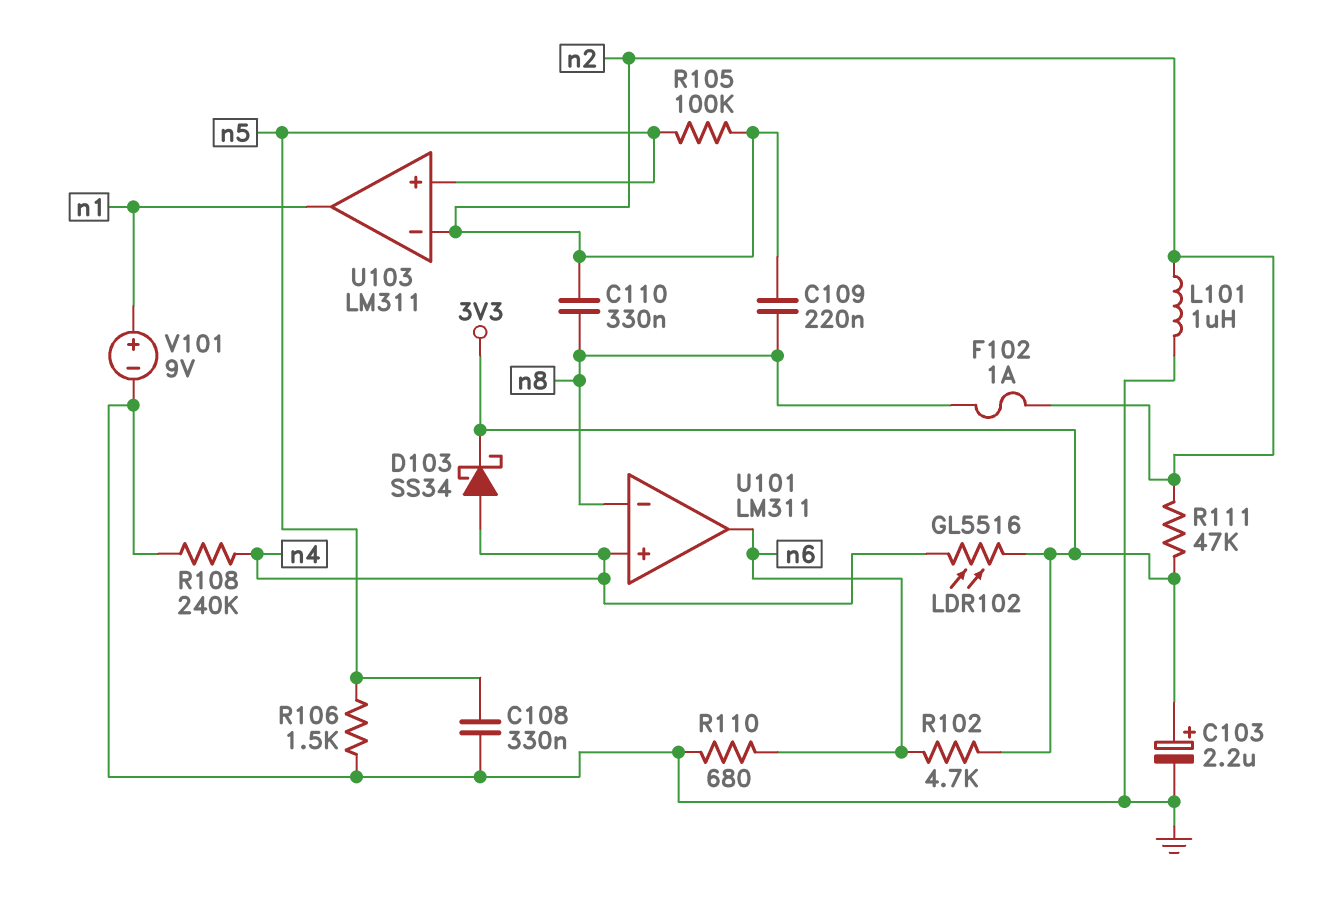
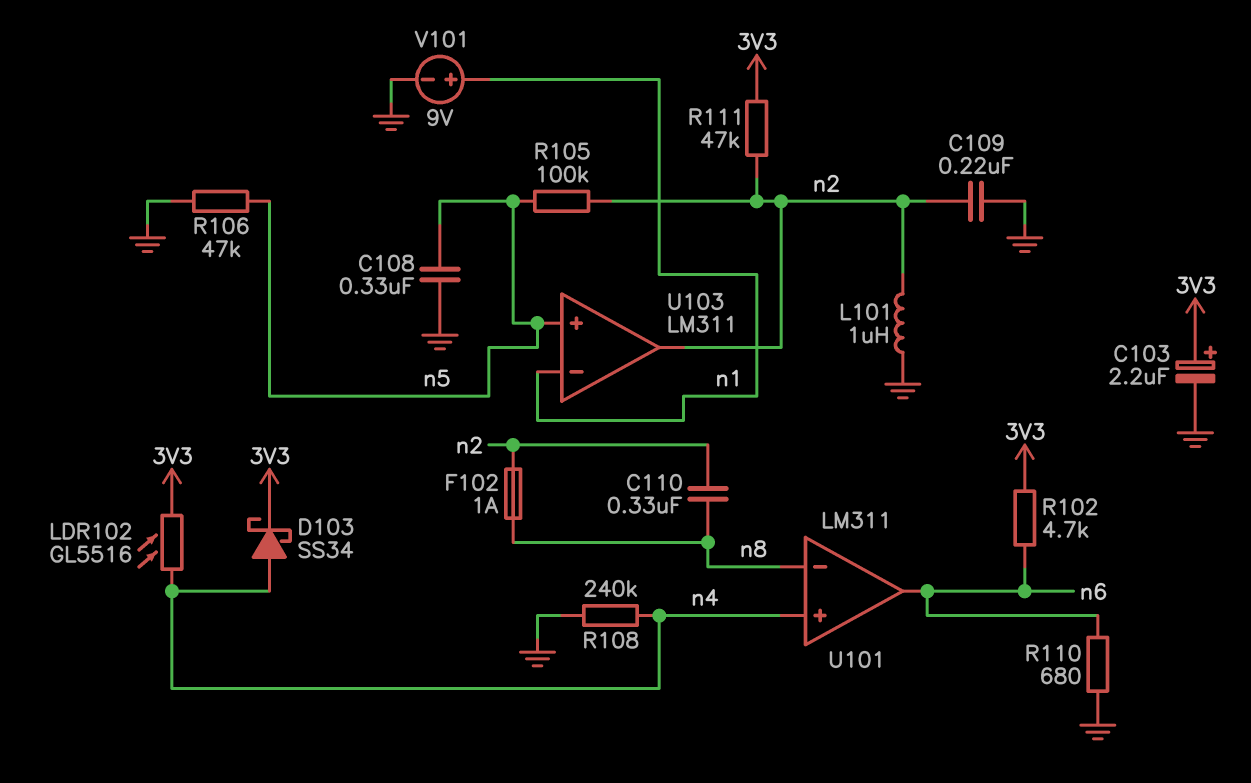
C109: 220nF (n2, n8) -> 220nF (GND, n2)
R106: 1.5k (GND, n5) -> 47k (GND, n5)
U103 pin in-: n2 -> n1
U103 pin out: n1 -> n2

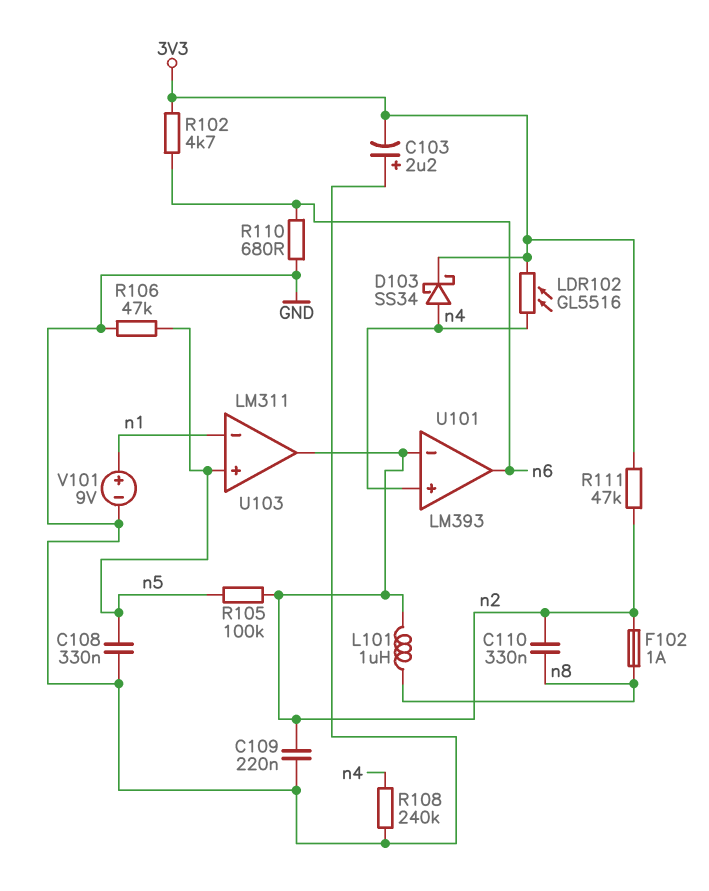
C103: 2.2uF (plus 3V3, minus GND) -> 2.2uF (plus GND, minus 3V3)
L101: 1uH (GND, n2) -> 1uH (n2, n8)
U101: LM311 -> LM393
U101 pin in-: n8 -> n2

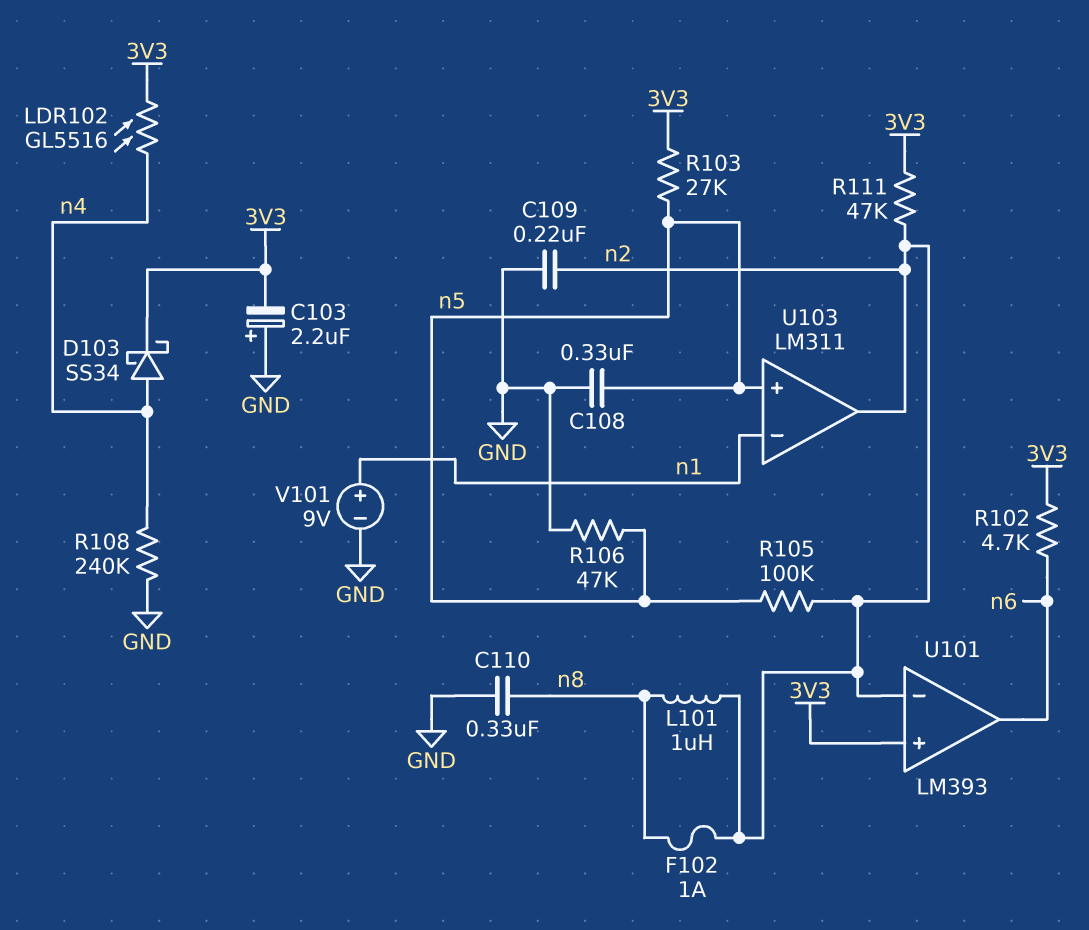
C110: 330nF (n2, n8) -> 330nF (GND, n8)
R103: none -> 27k (3V3, n5)
R110: 680 (GND, n6) -> none
U101 pin in+: n4 -> 3V3

